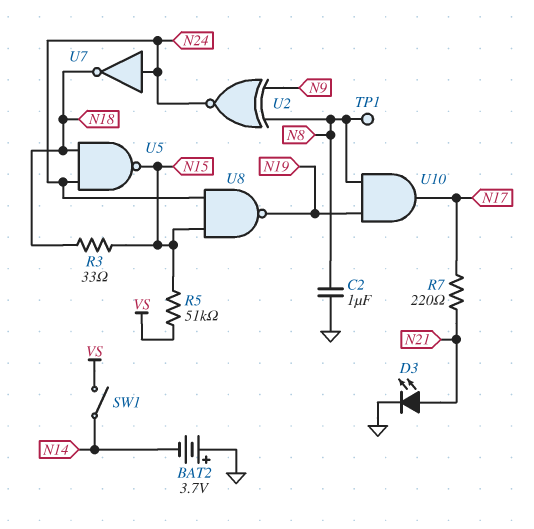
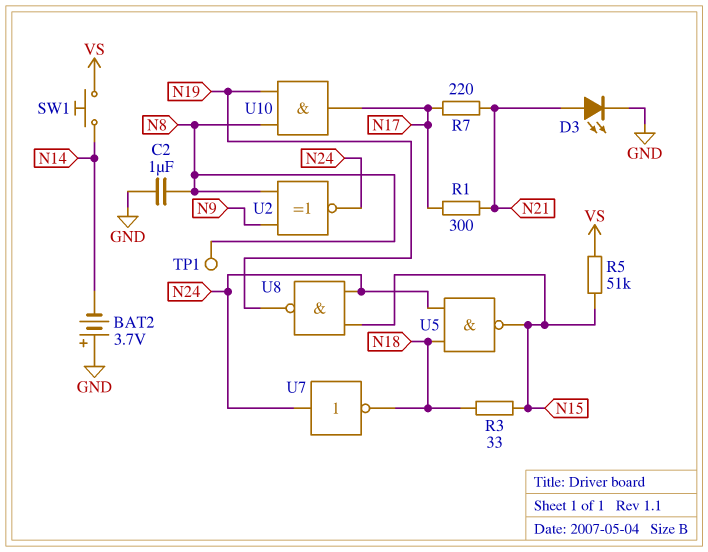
R1: none -> 300 (N17, N21)
SW1: switch (N14, VS) -> button (N14, VS)

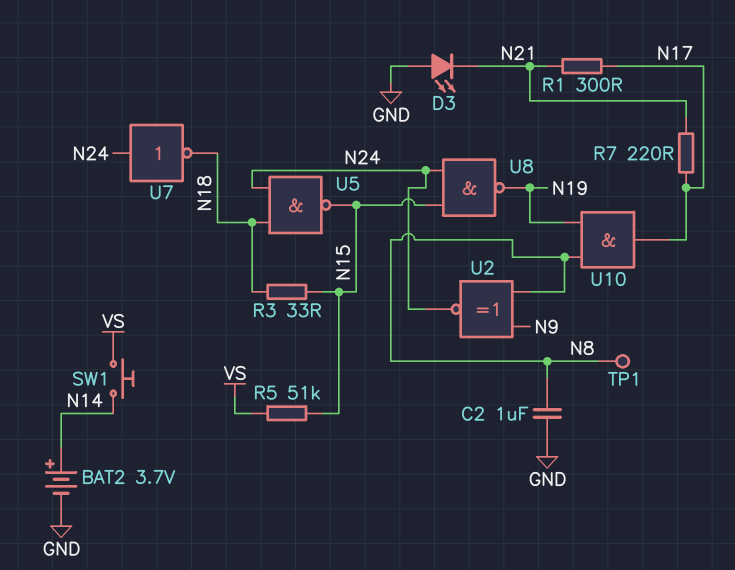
BAT2: 3.7V (plus GND, minus N14) -> 3.7V (plus N14, minus GND)
D3: LED (A N21, K GND) -> LED (A GND, K N21)

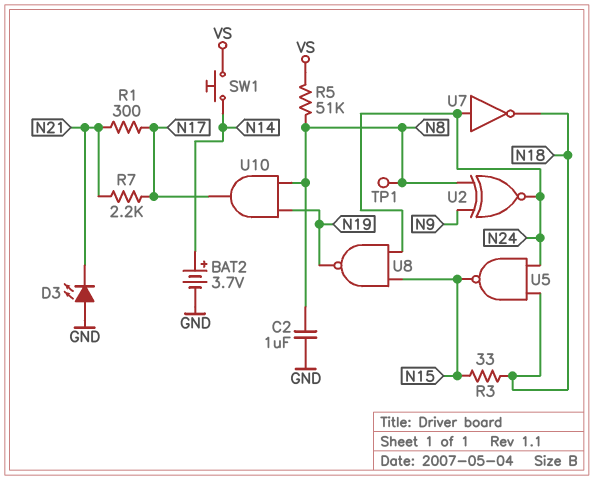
R5: 51k (N15, VS) -> 51k (N8, VS)
R7: 220 (N17, N21) -> 2.2k (N17, N21)

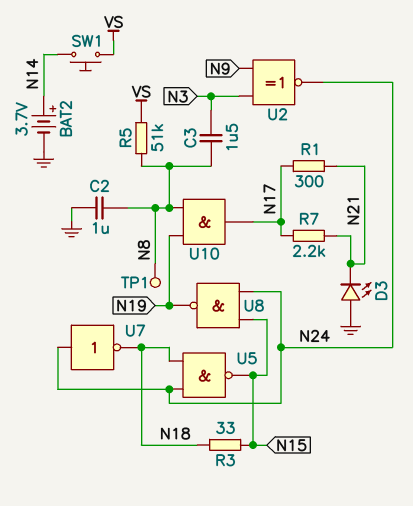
C3: none -> 1.5uF (N3, N8)
U2: XNOR (in N8, in N9, out N24) -> XNOR (in N3, in N9, out N24)

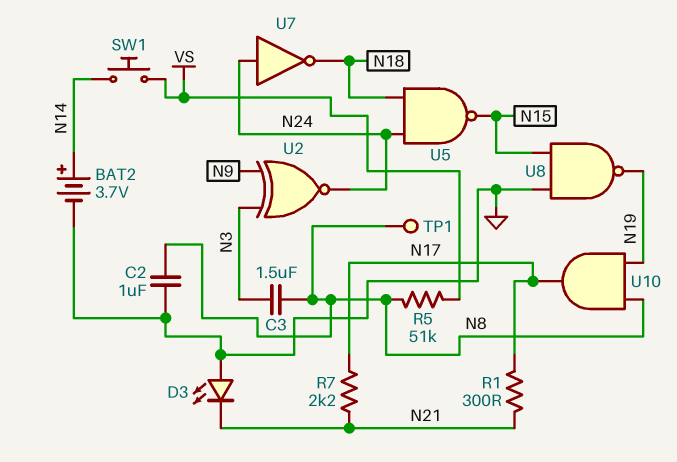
R3: 33 (N15, N18) -> none
U8: NAND (in N15, in N24, out N19) -> NAND (in GND, in N15, out N19)

